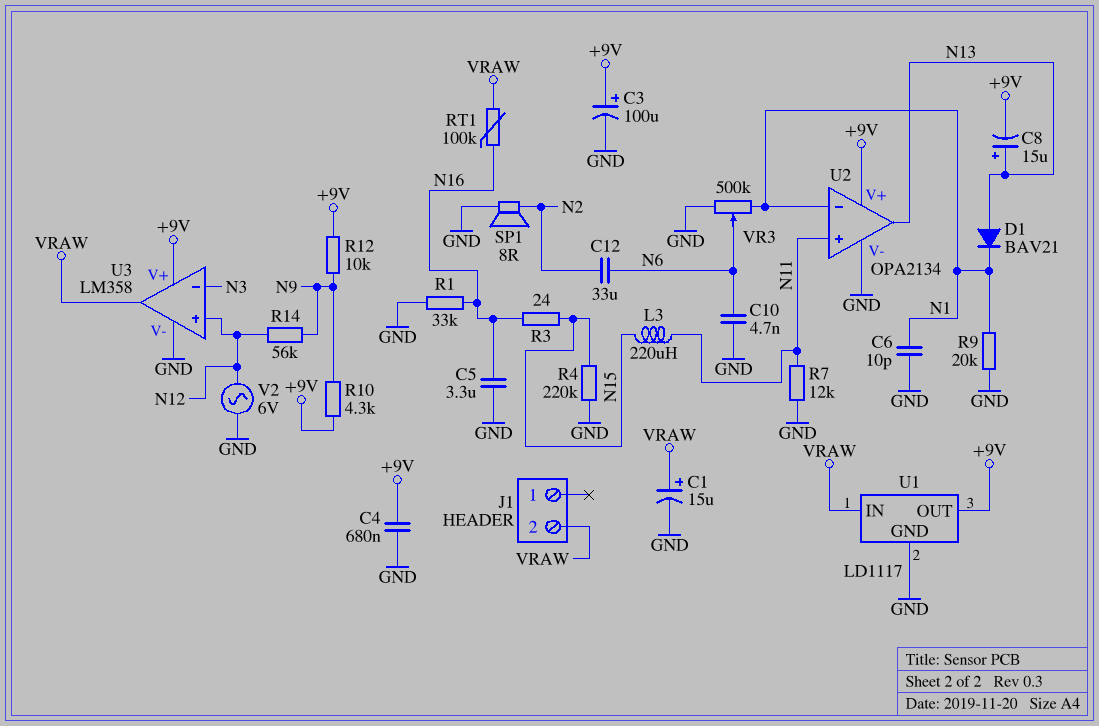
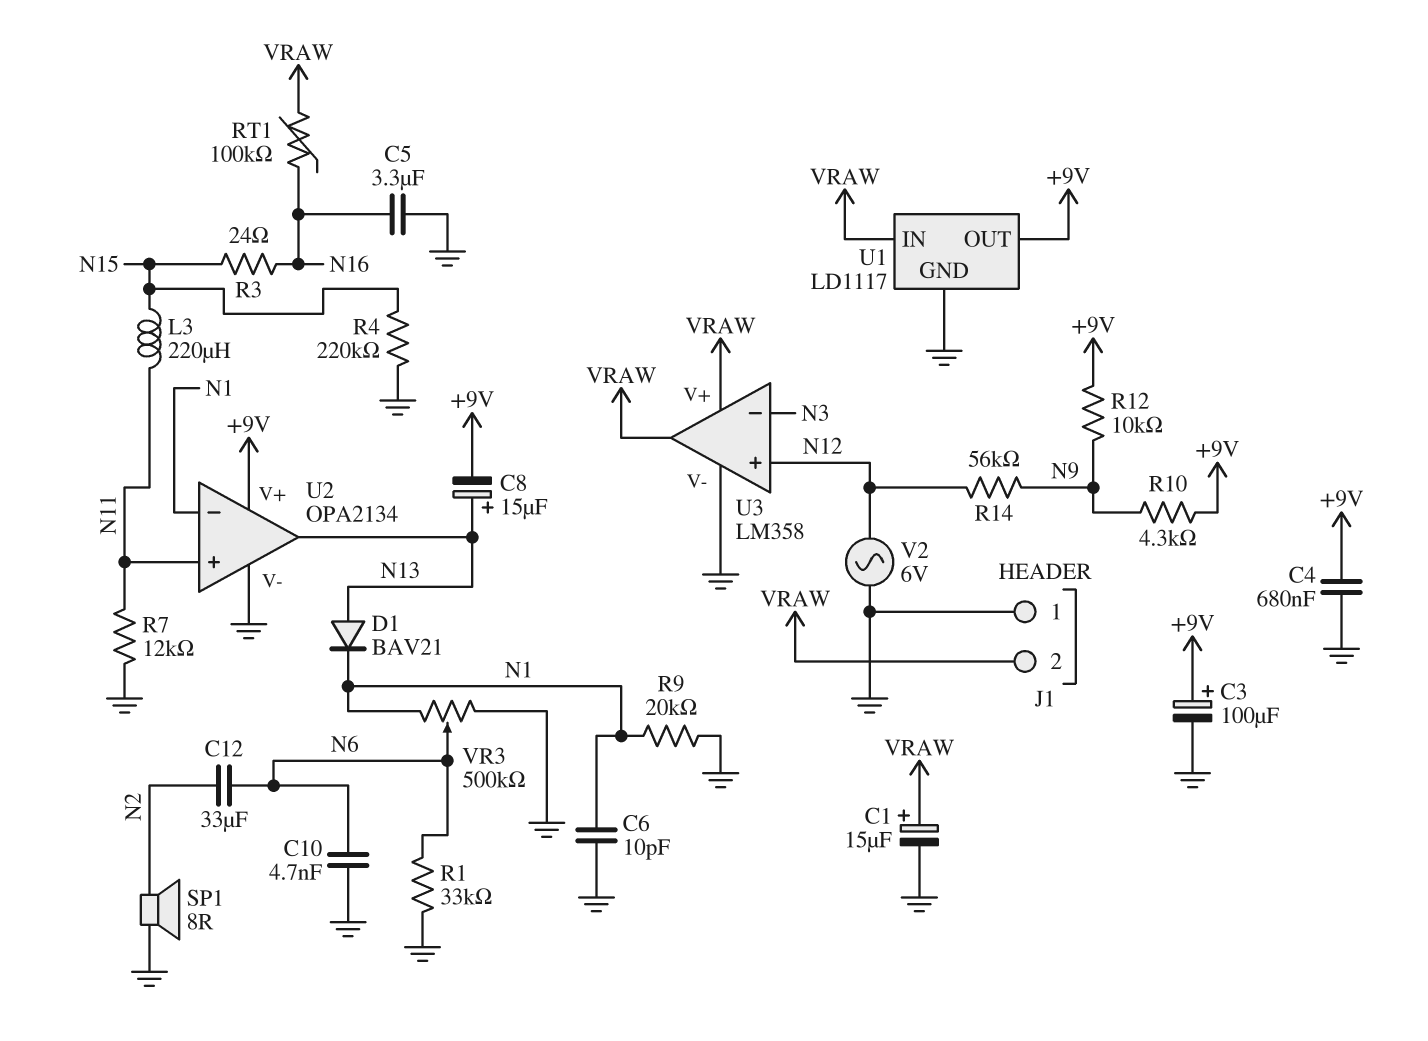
J1 pin 1: none -> GND
R1: 33k (GND, N16) -> 33k (GND, N6)
U3 pin V+: +9V -> VRAW

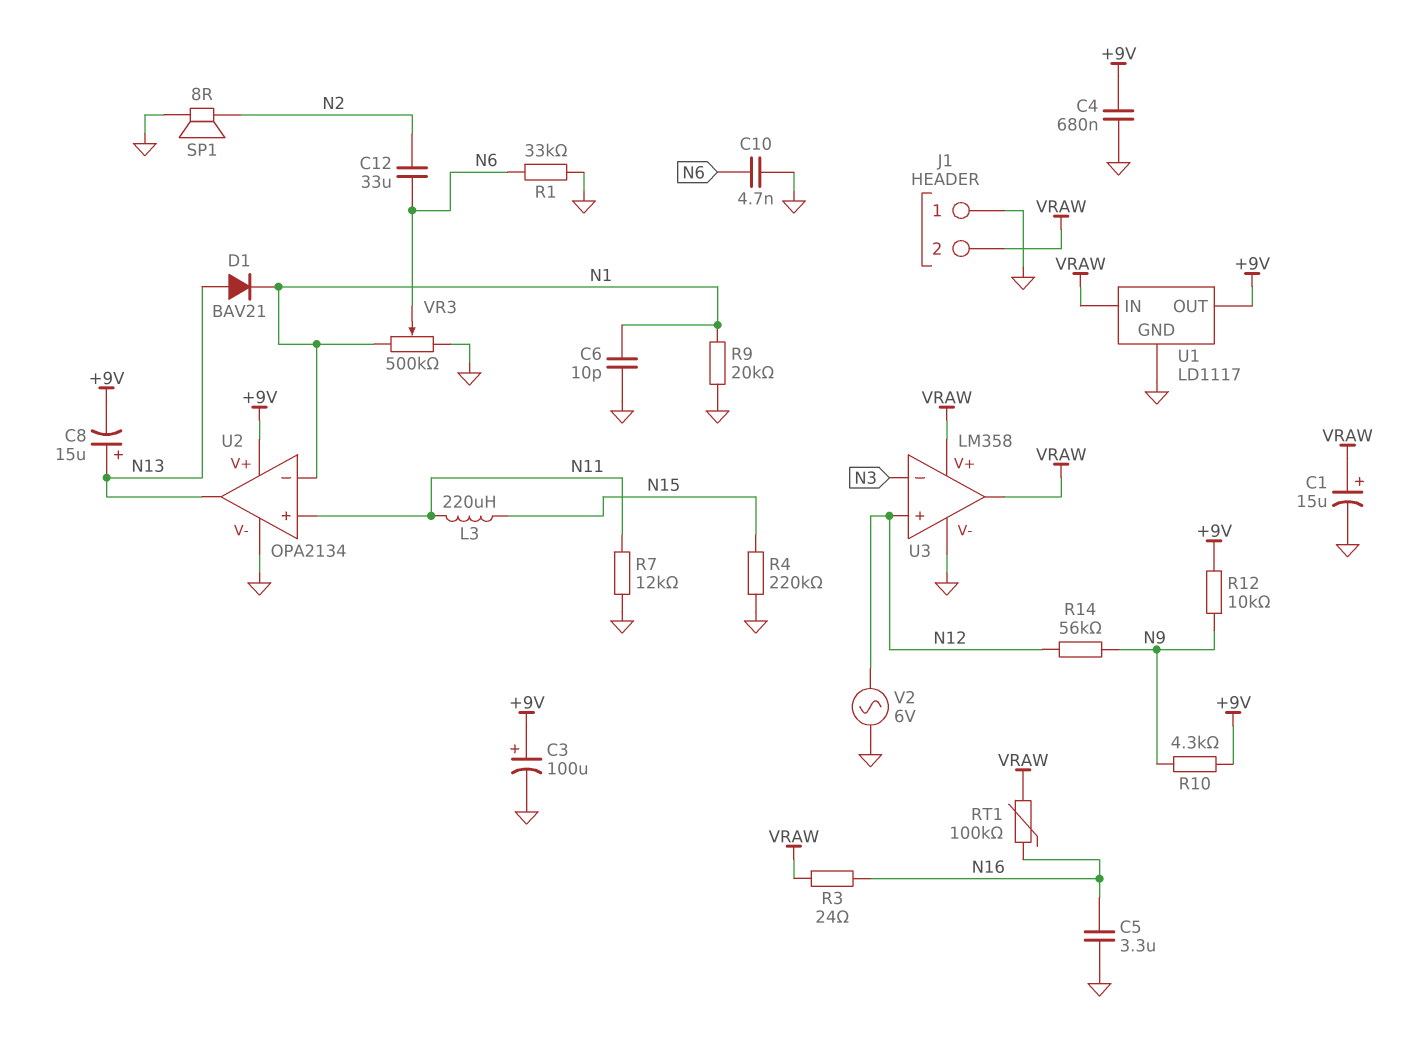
R3: 24 (N15, N16) -> 24 (N16, VRAW)

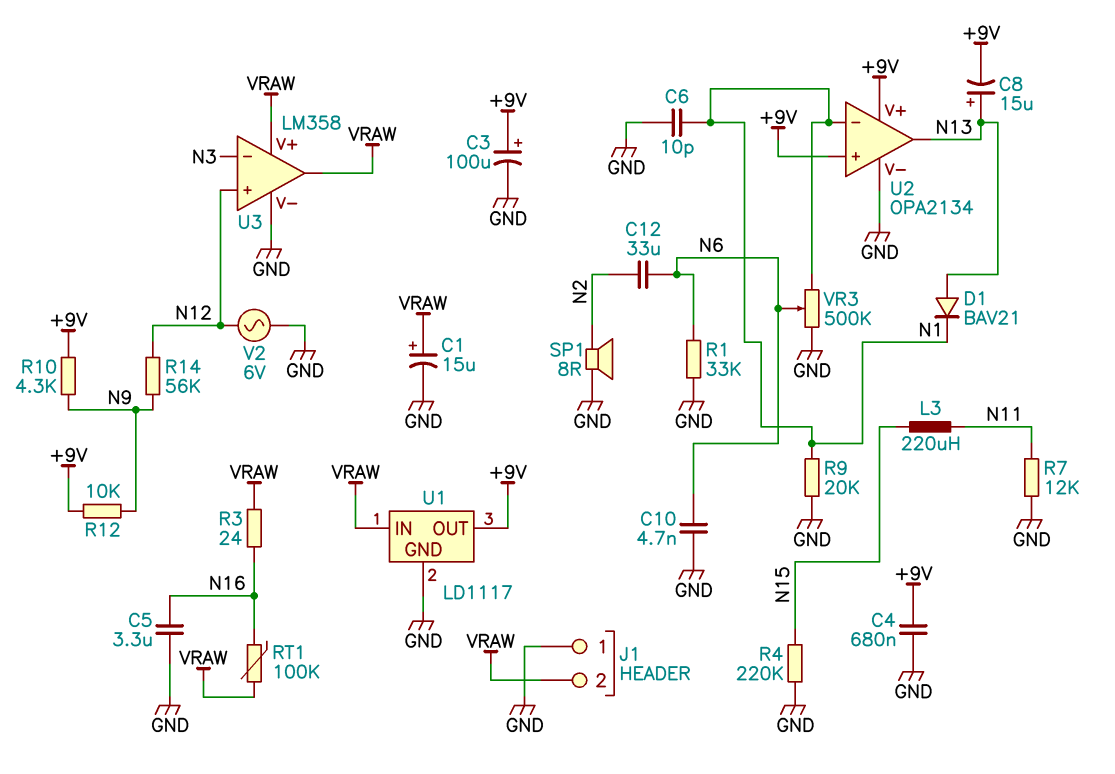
U2 pin in+: N11 -> +9V

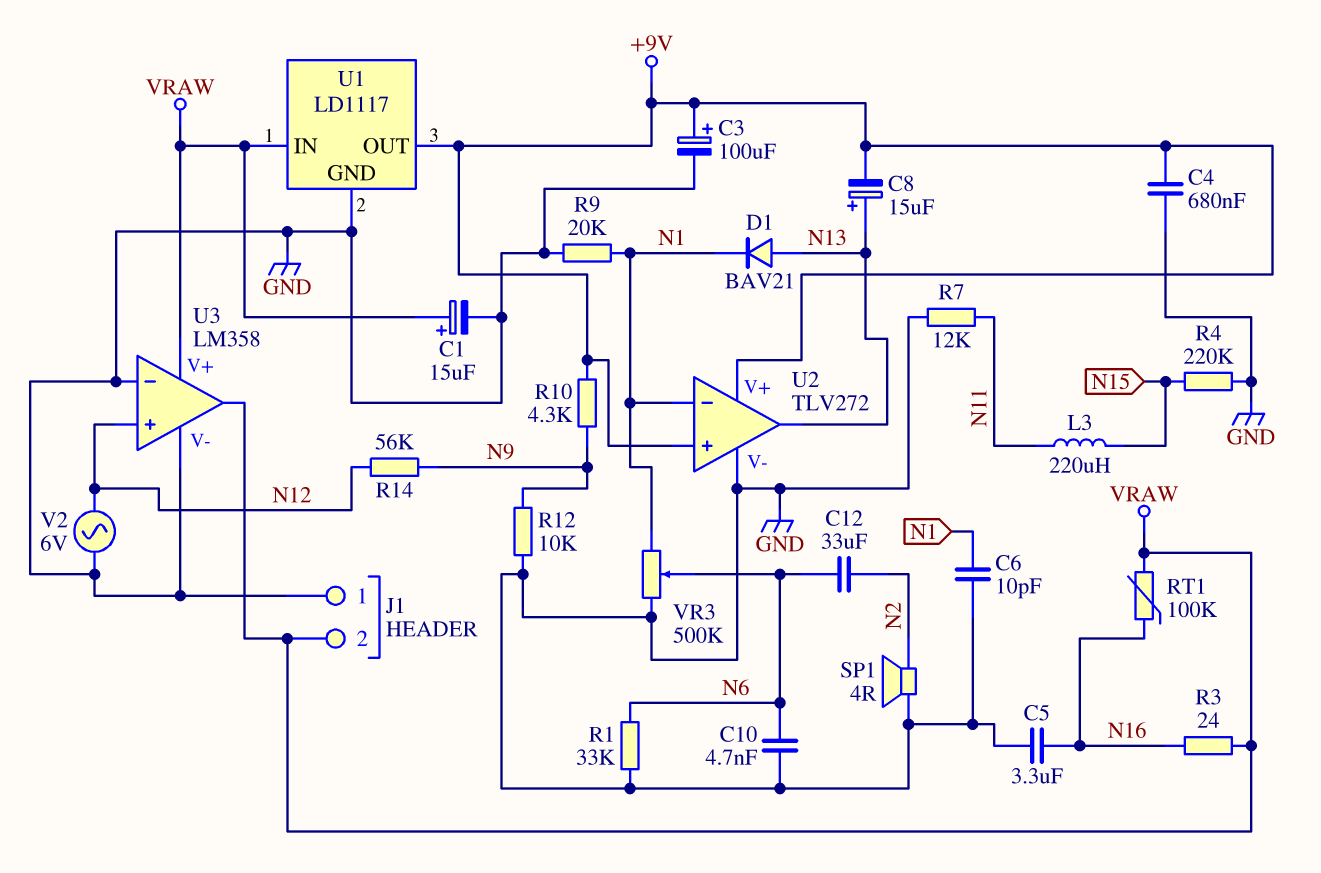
R12: 10k (+9V, N9) -> 10k (GND, N9)
SP1: speaker 8R (GND, N2) -> speaker 4R (GND, N2)
U2: OPA2134 -> TLV272
U3 pin in-: N3 -> GND

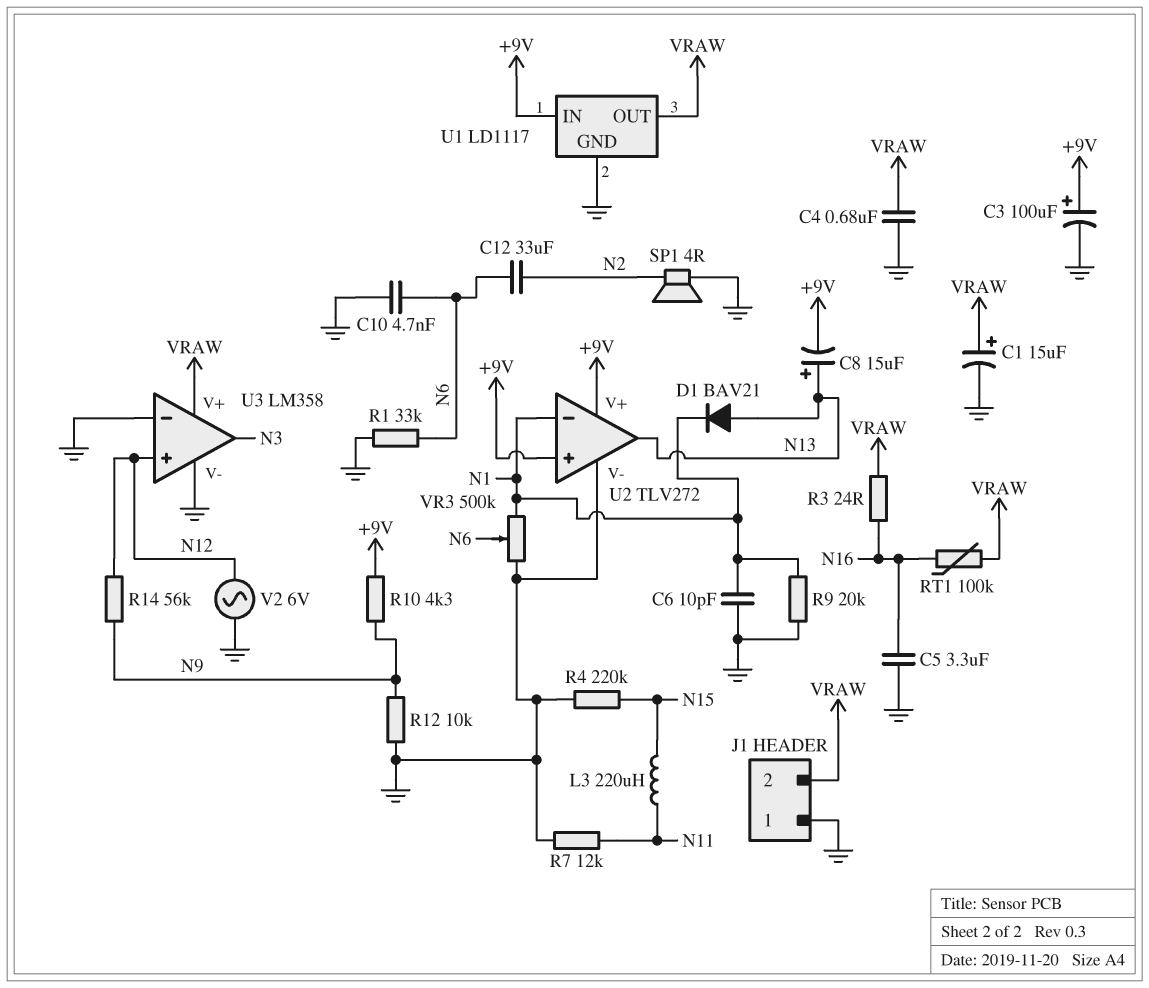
C4: 680nF (+9V, GND) -> 680nF (GND, VRAW)
U1 pin IN: VRAW -> +9V
U1 pin OUT: +9V -> VRAW
U3 pin out: VRAW -> N3

